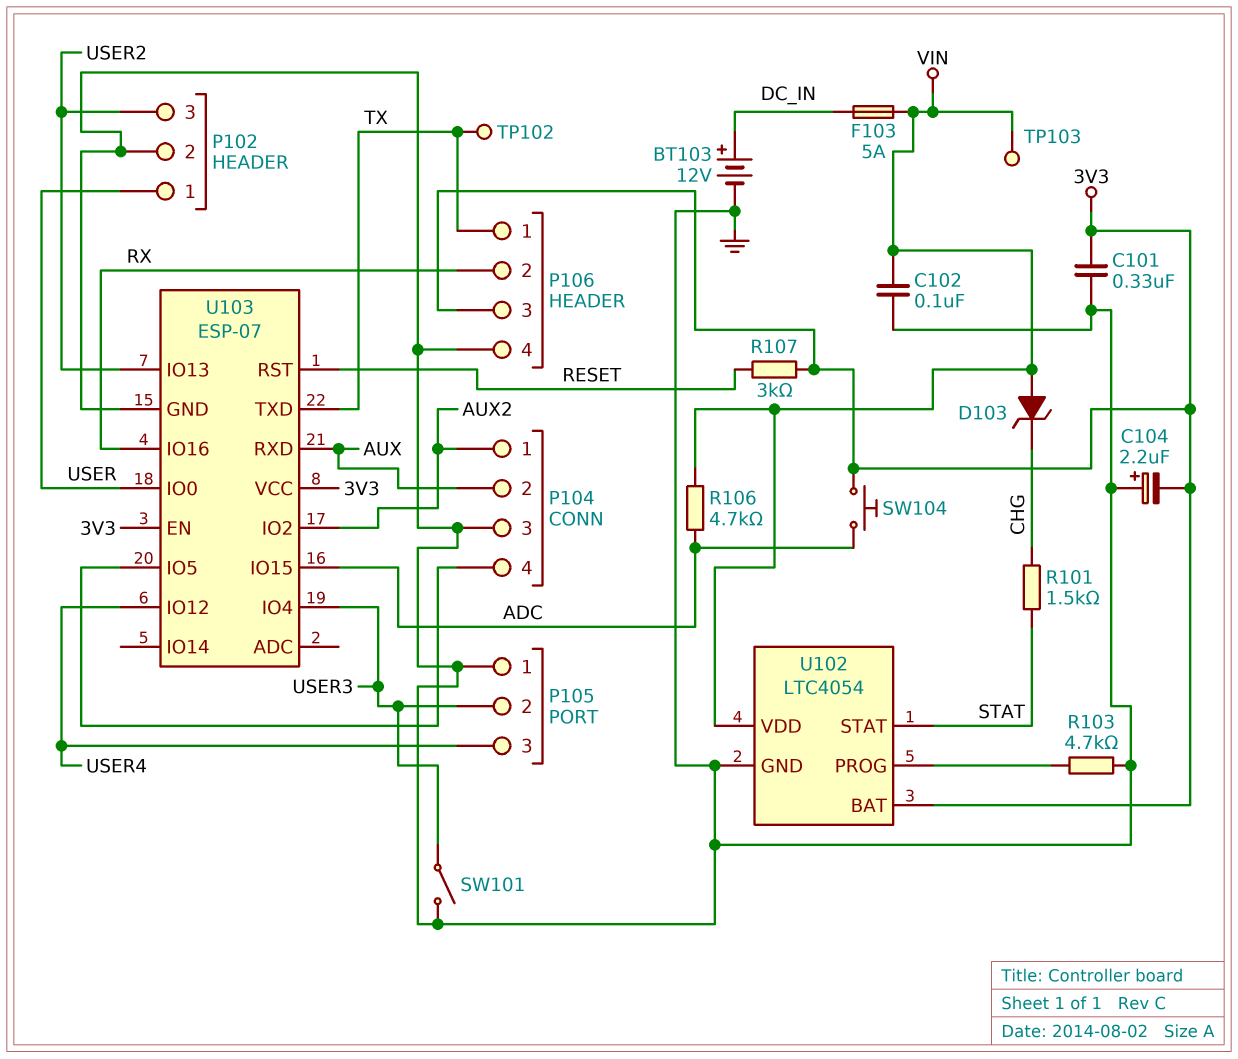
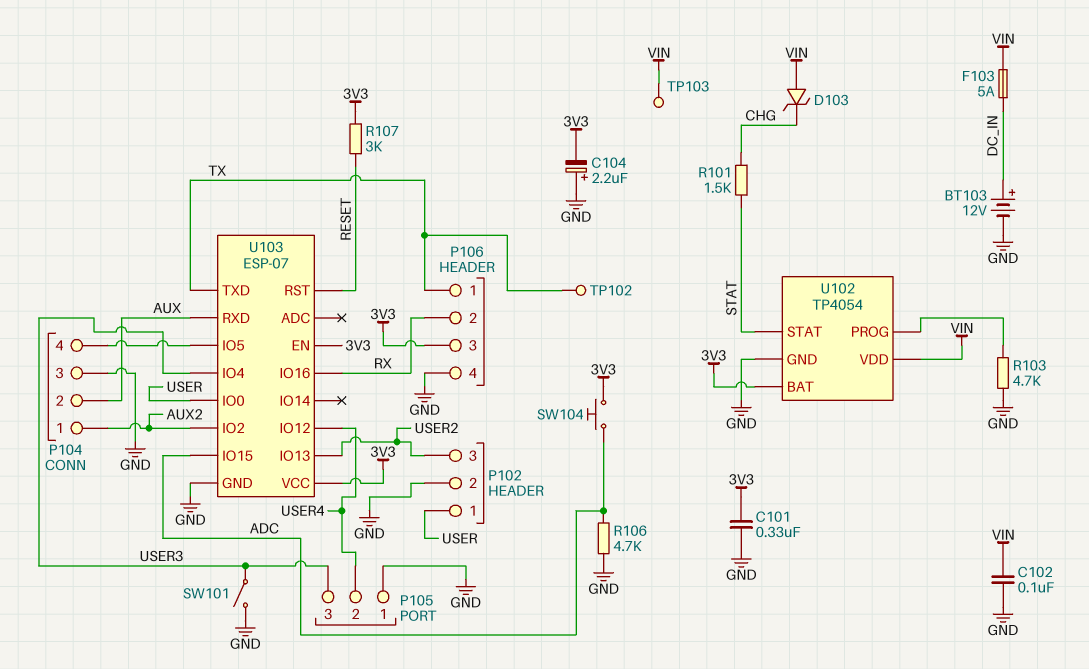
P105 pin 2: USER3 -> USER4
P105 pin 3: USER4 -> USER3
R106: 4.7k (ADC, VIN) -> 4.7k (ADC, GND)
U102: LTC4054 -> TP4054

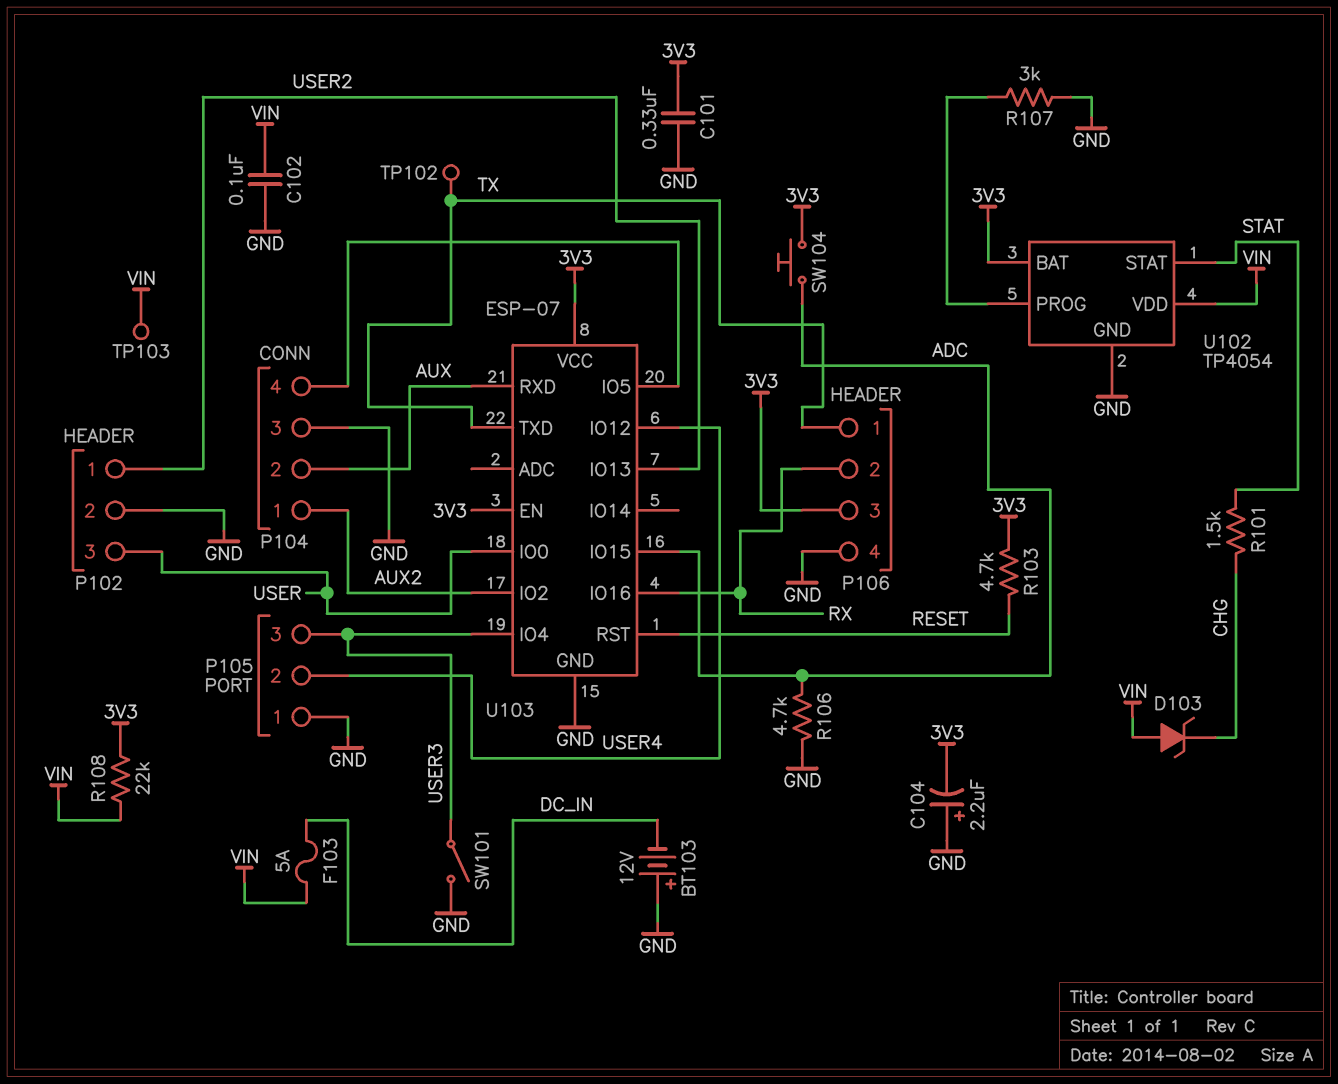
BT103: 12V (plus DC_IN, minus GND) -> 12V (plus GND, minus DC_IN)
P102 pin 1: USER -> USER2
P102 pin 3: USER2 -> USER
R103: 4.7k (GND, U102/PROG) -> 4.7k (3V3, RESET)
R107: 3k (3V3, RESET) -> 3k (GND, U102/PROG)
R108: none -> 22k (3V3, VIN)

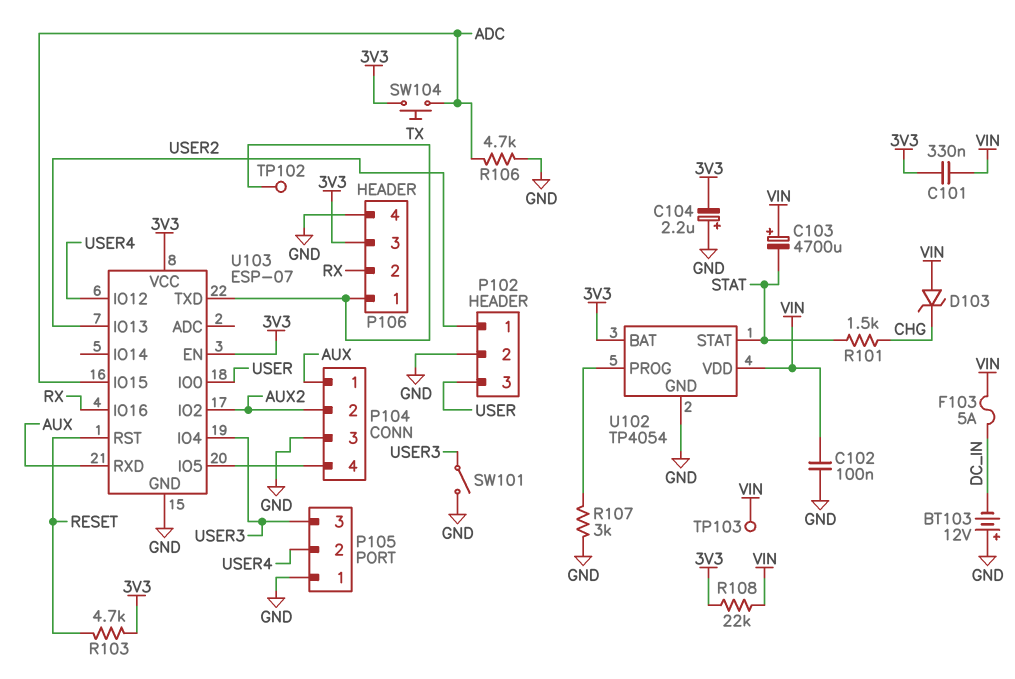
C101: 330nF (3V3, GND) -> 330nF (3V3, VIN)
C103: none -> 4700uF (plus VIN, minus STAT)
P104 pin 1: AUX2 -> AUX
P104 pin 2: AUX -> AUX2

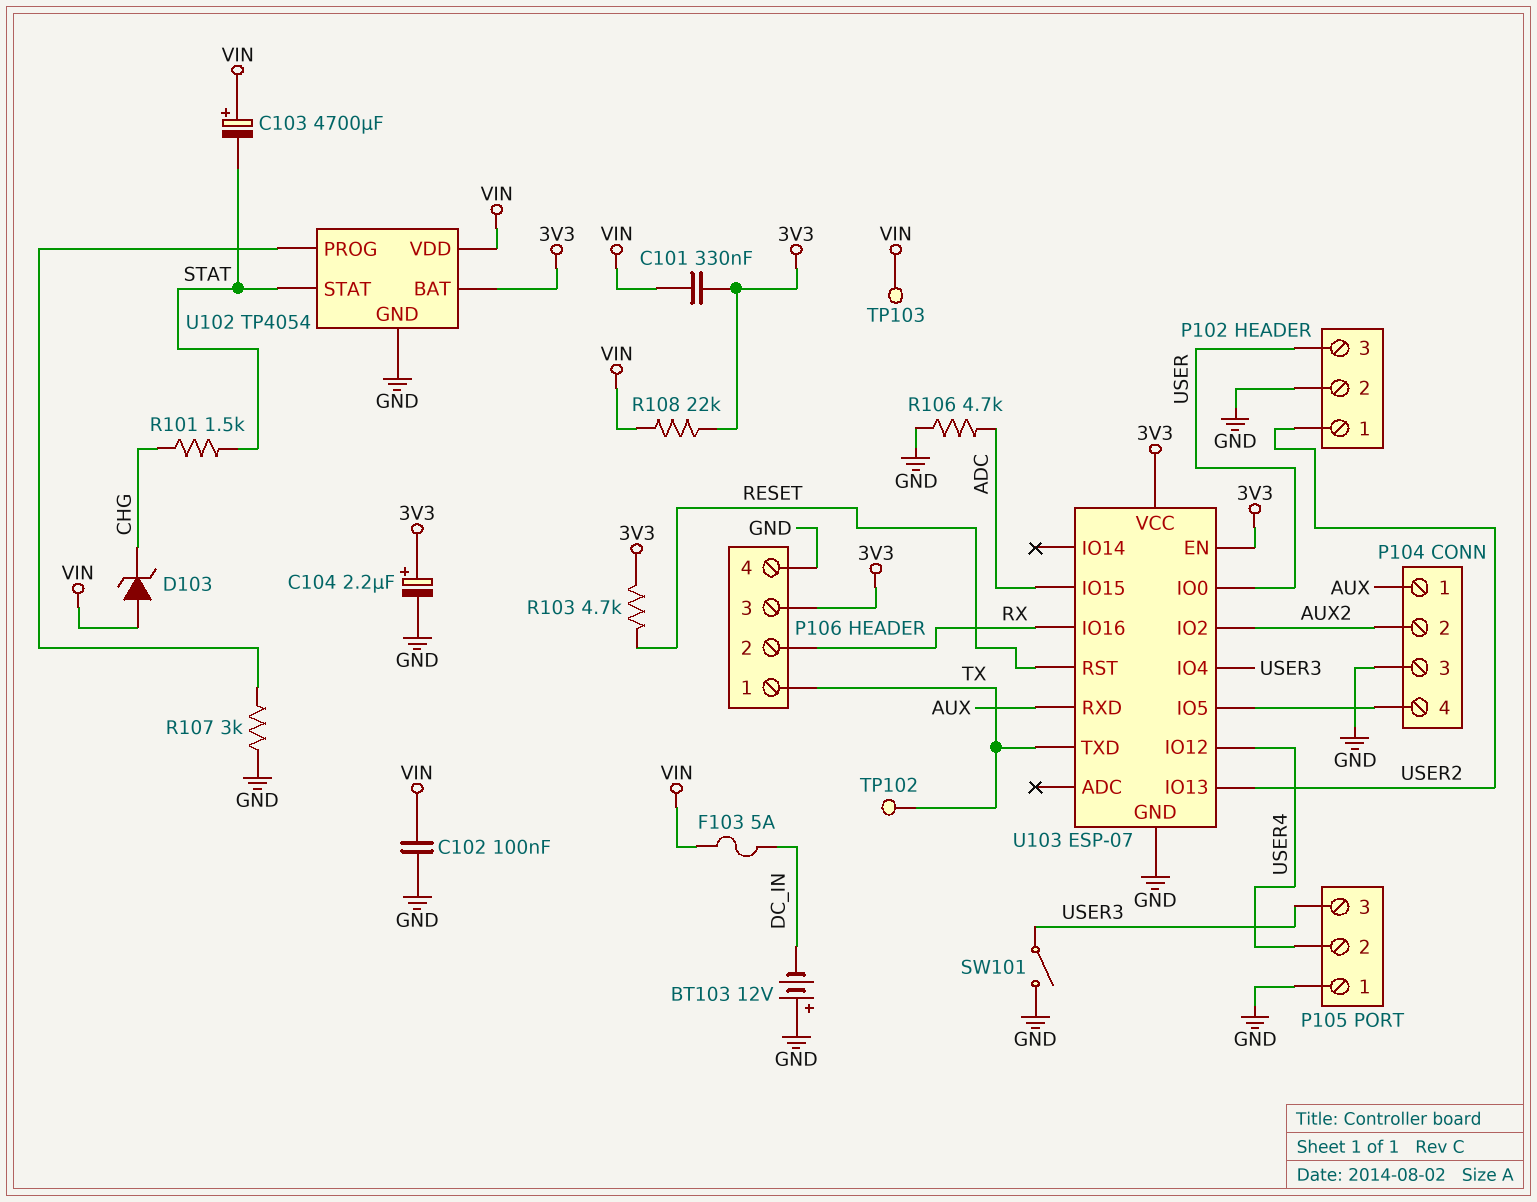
C104: 2.2uF (plus GND, minus 3V3) -> 2.2uF (plus 3V3, minus GND)
SW104: button (3V3, ADC) -> none

